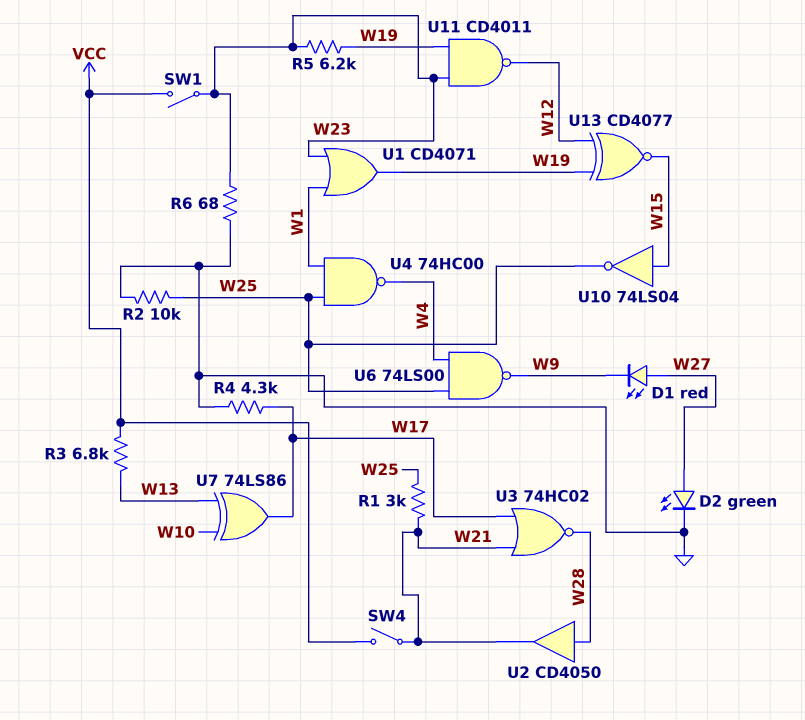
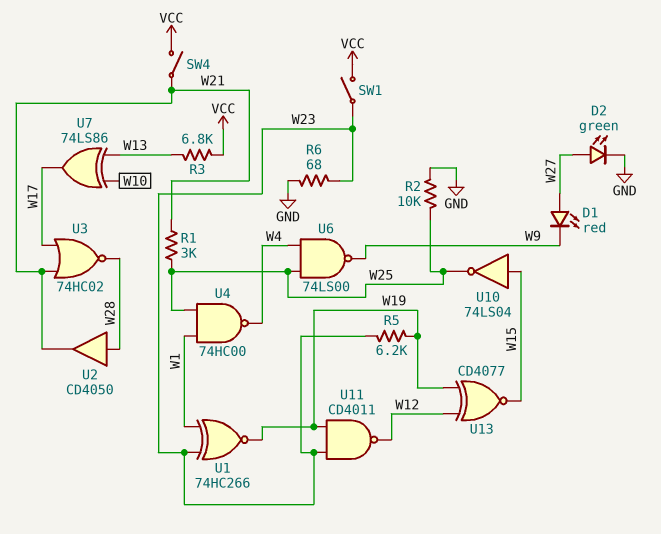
R4: 4.3k (GND, W17) -> none
U1: OR CD4071 (in W1, in W23, out W19) -> XNOR 74HC266 (in W1, in W23, out W19)

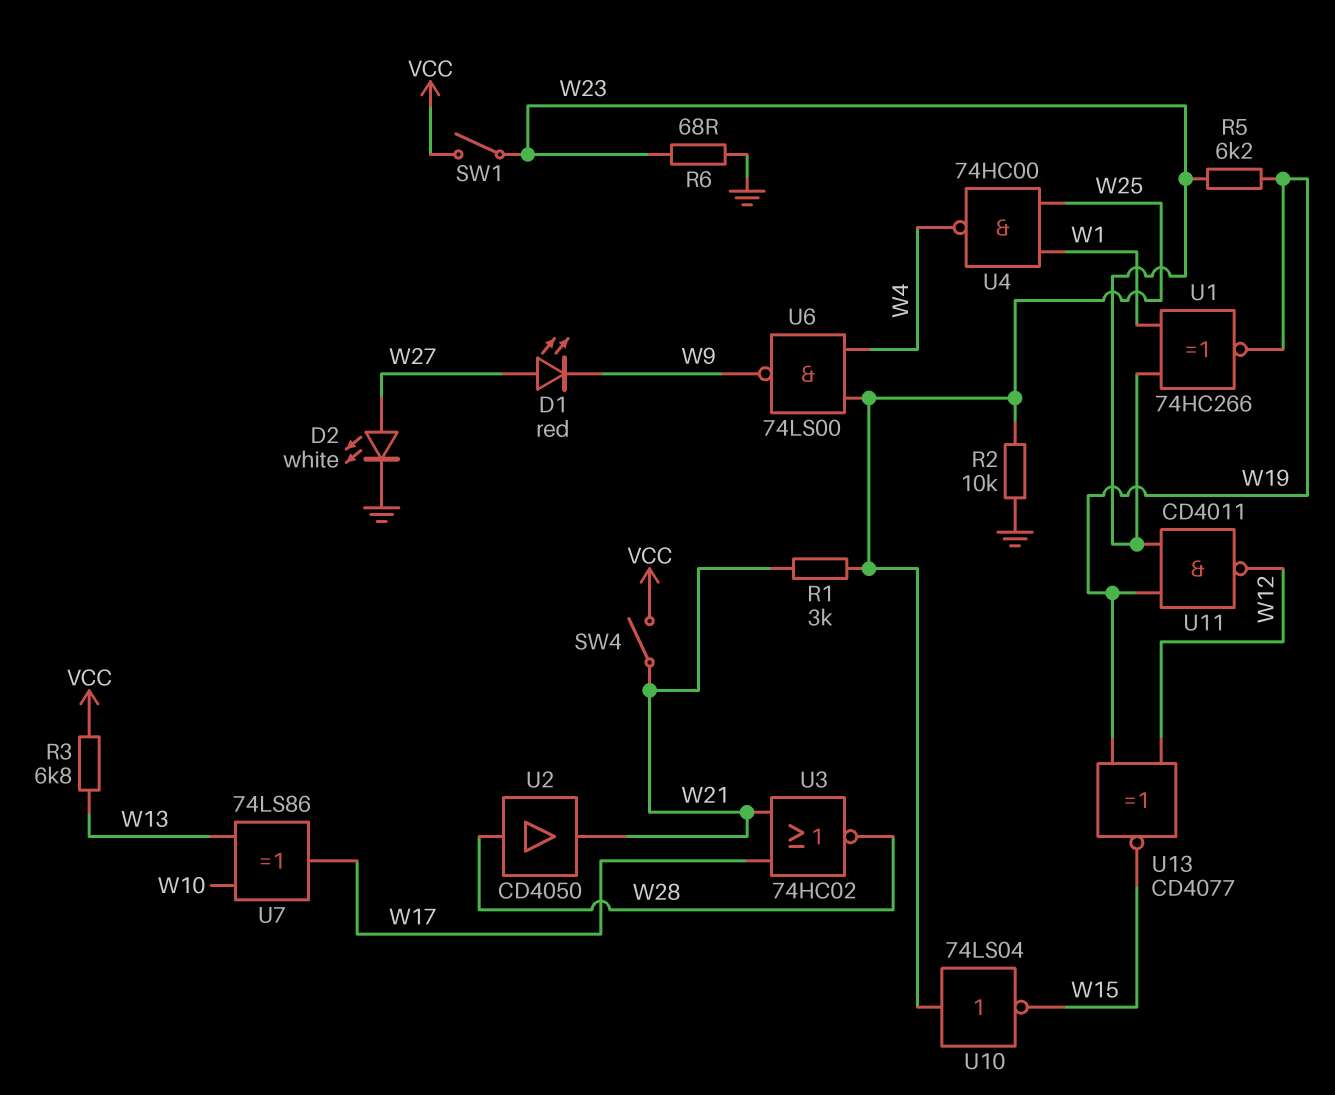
D2: LED green (A W27, K GND) -> LED white (A W27, K GND)
U10: NOT 74LS04 (in W15, out W25) -> NOT 74LS04 (in W25, out W15)

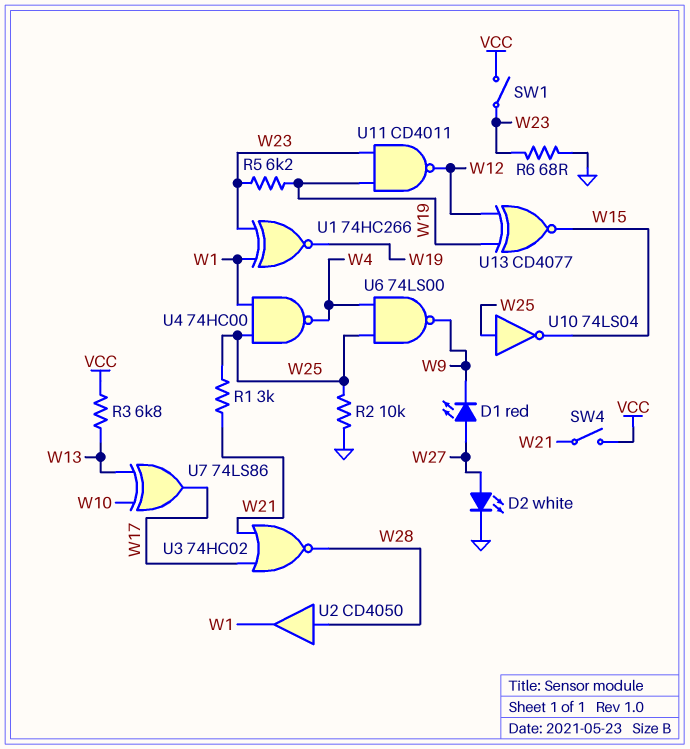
U2: buffer CD4050 (in W28, out W21) -> buffer CD4050 (in W28, out W1)

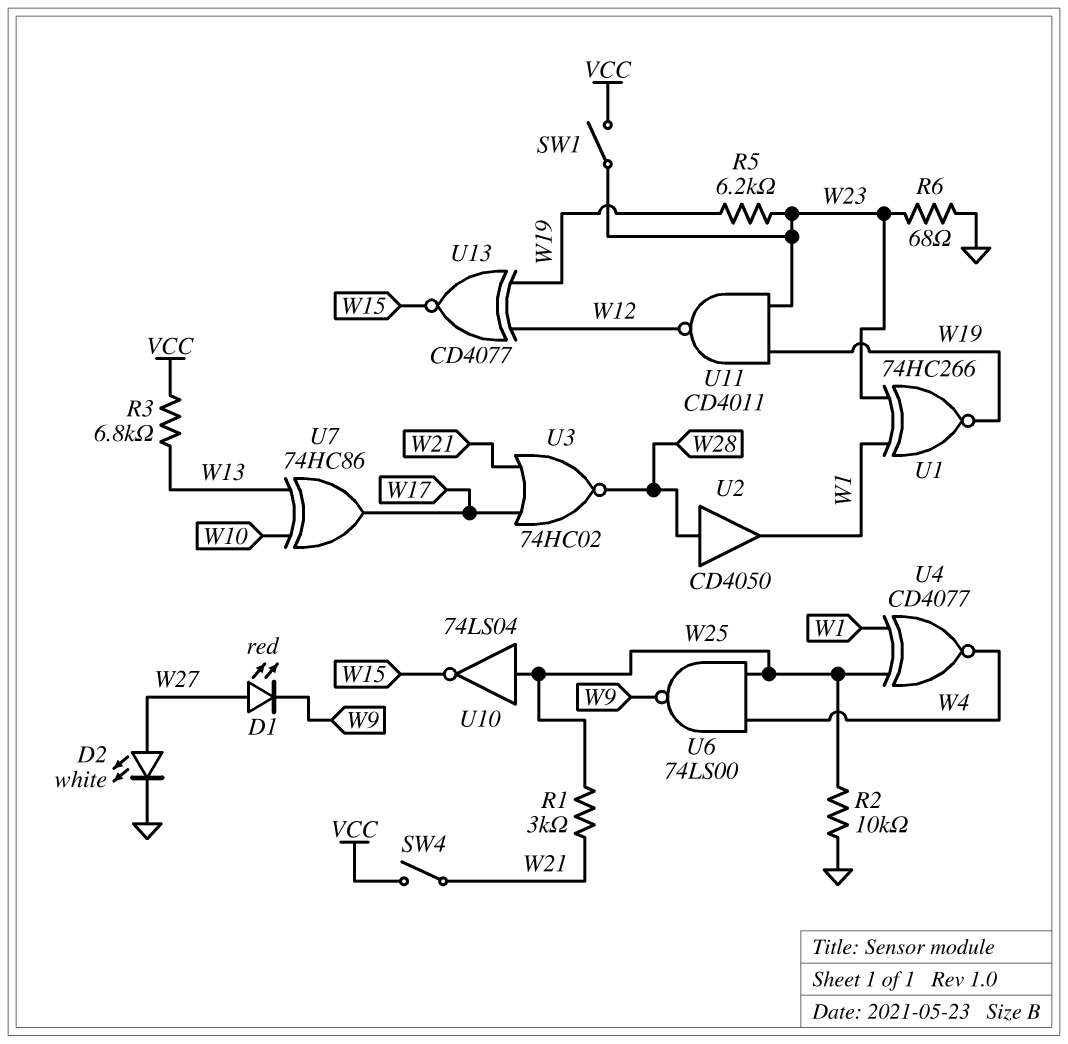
U4: NAND 74HC00 (in W1, in W25, out W4) -> XNOR CD4077 (in W1, in W25, out W4)
U7: XOR 74LS86 (in W10, in W13, out W17) -> XOR 74HC86 (in W10, in W13, out W17)

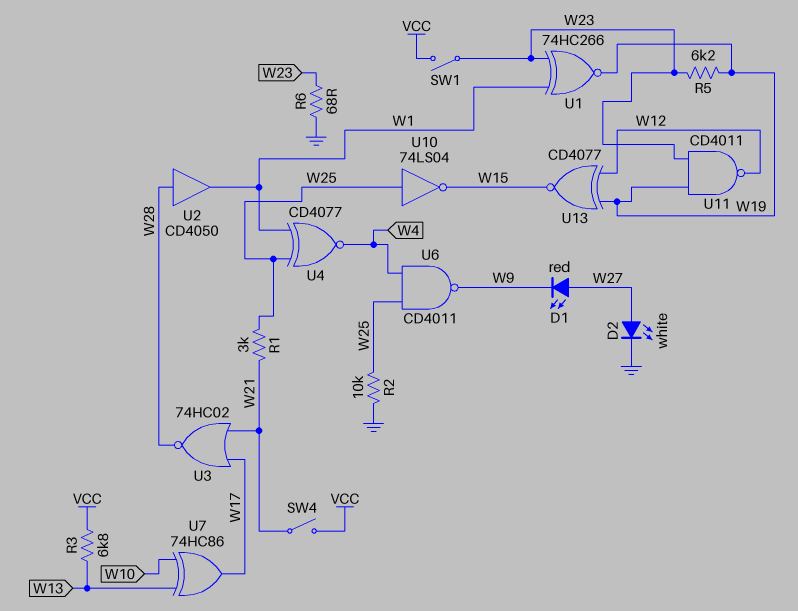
U6: NAND 74LS00 (in W4, in W25, out W9) -> NAND CD4011 (in W4, in W25, out W9)

